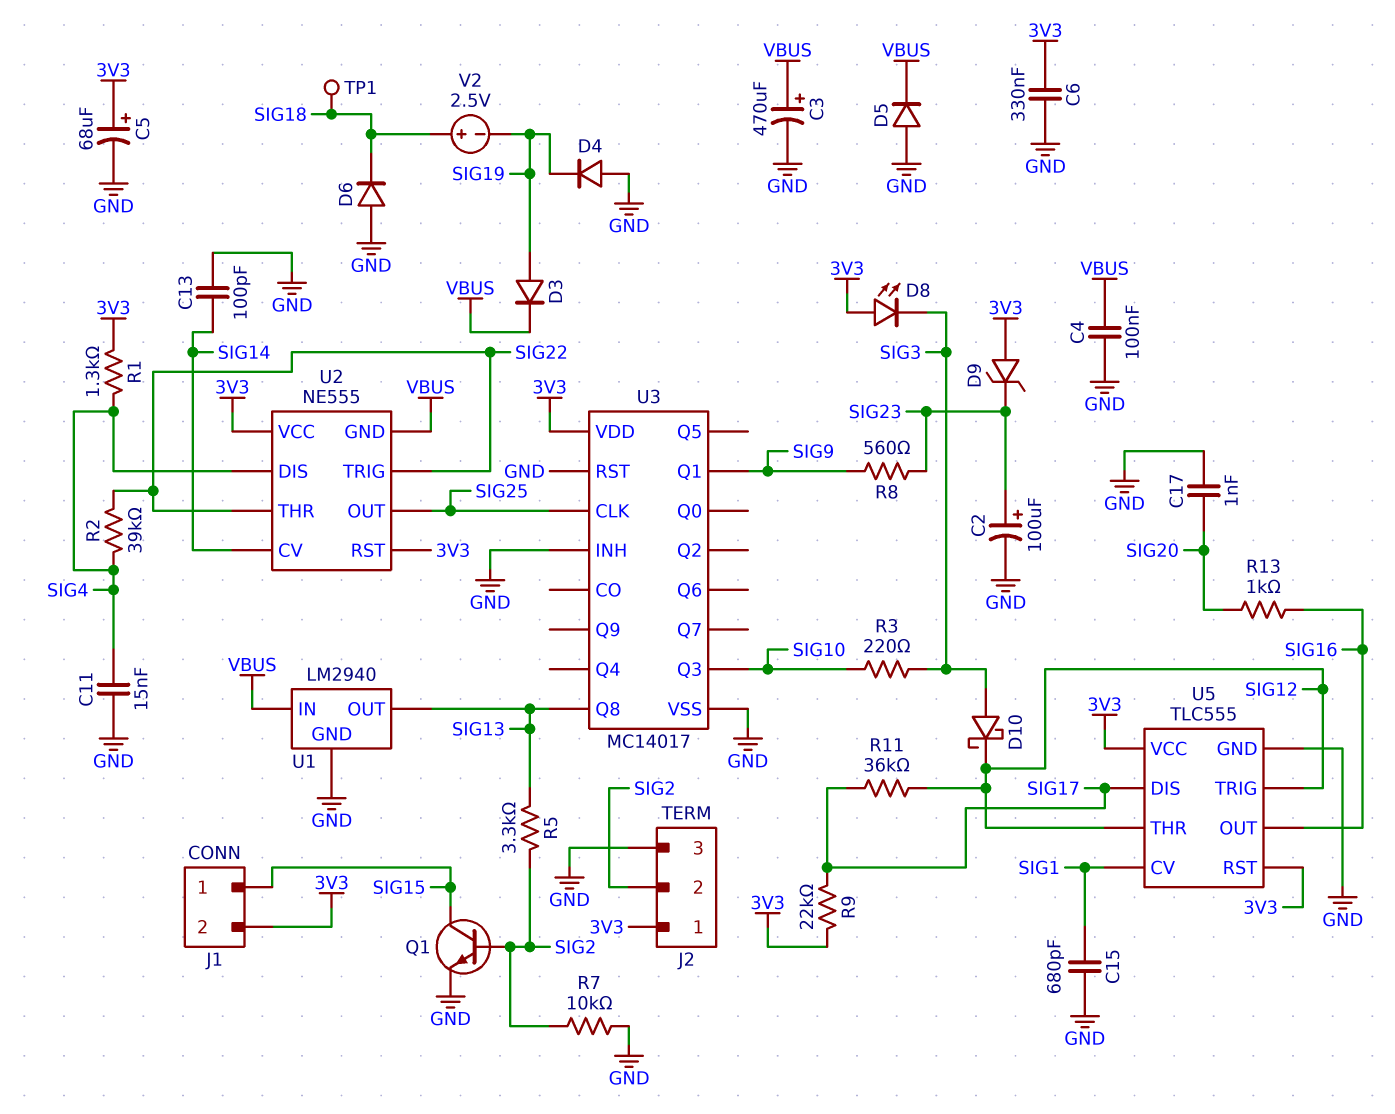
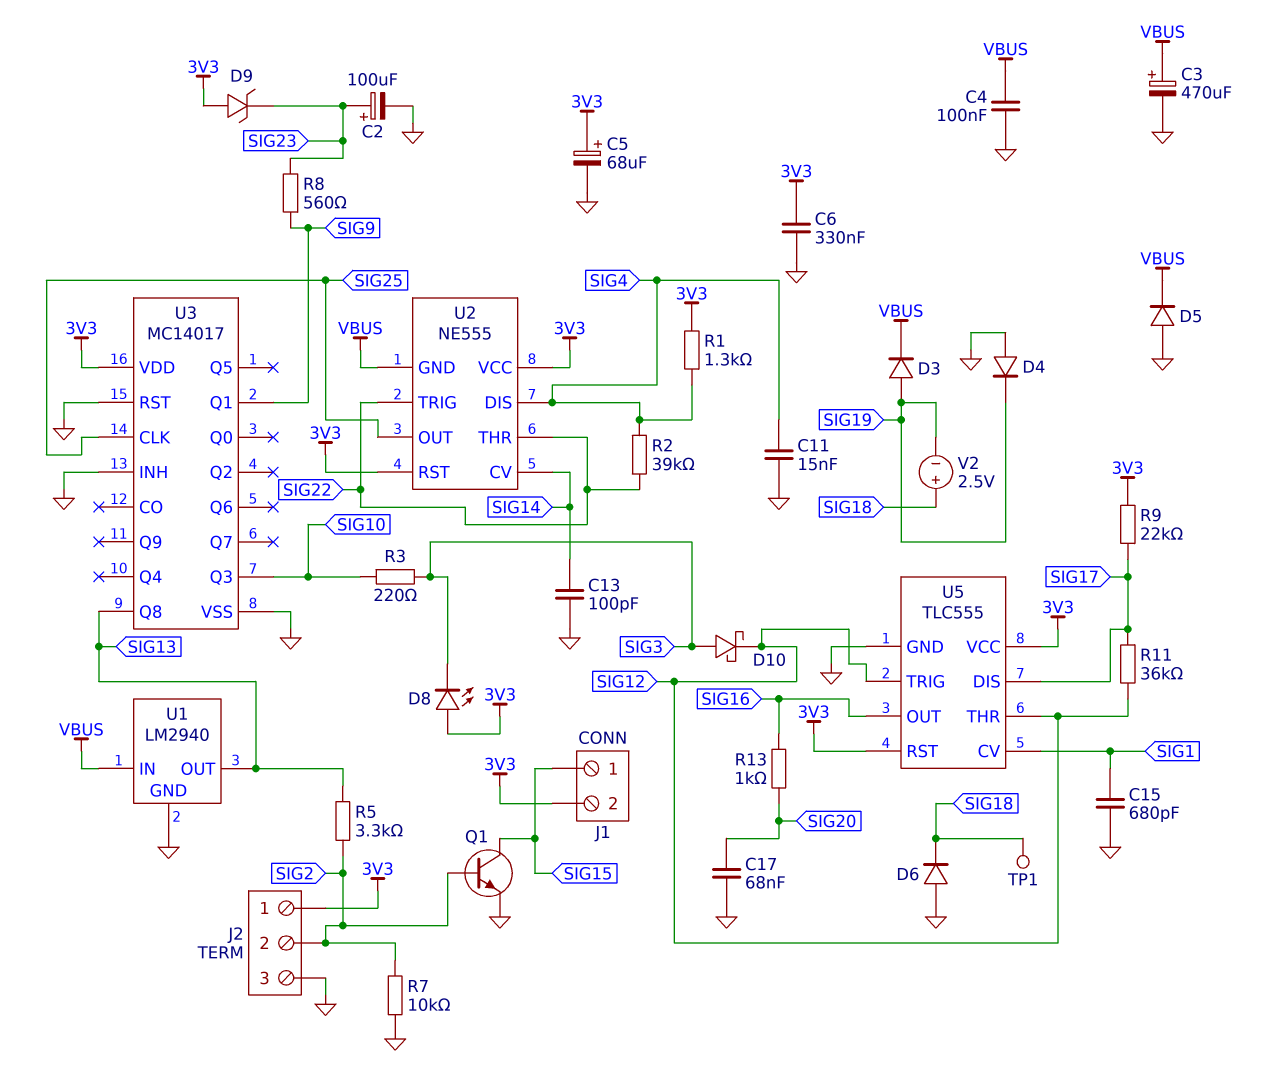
C17: 1nF (GND, SIG20) -> 68nF (GND, SIG20)

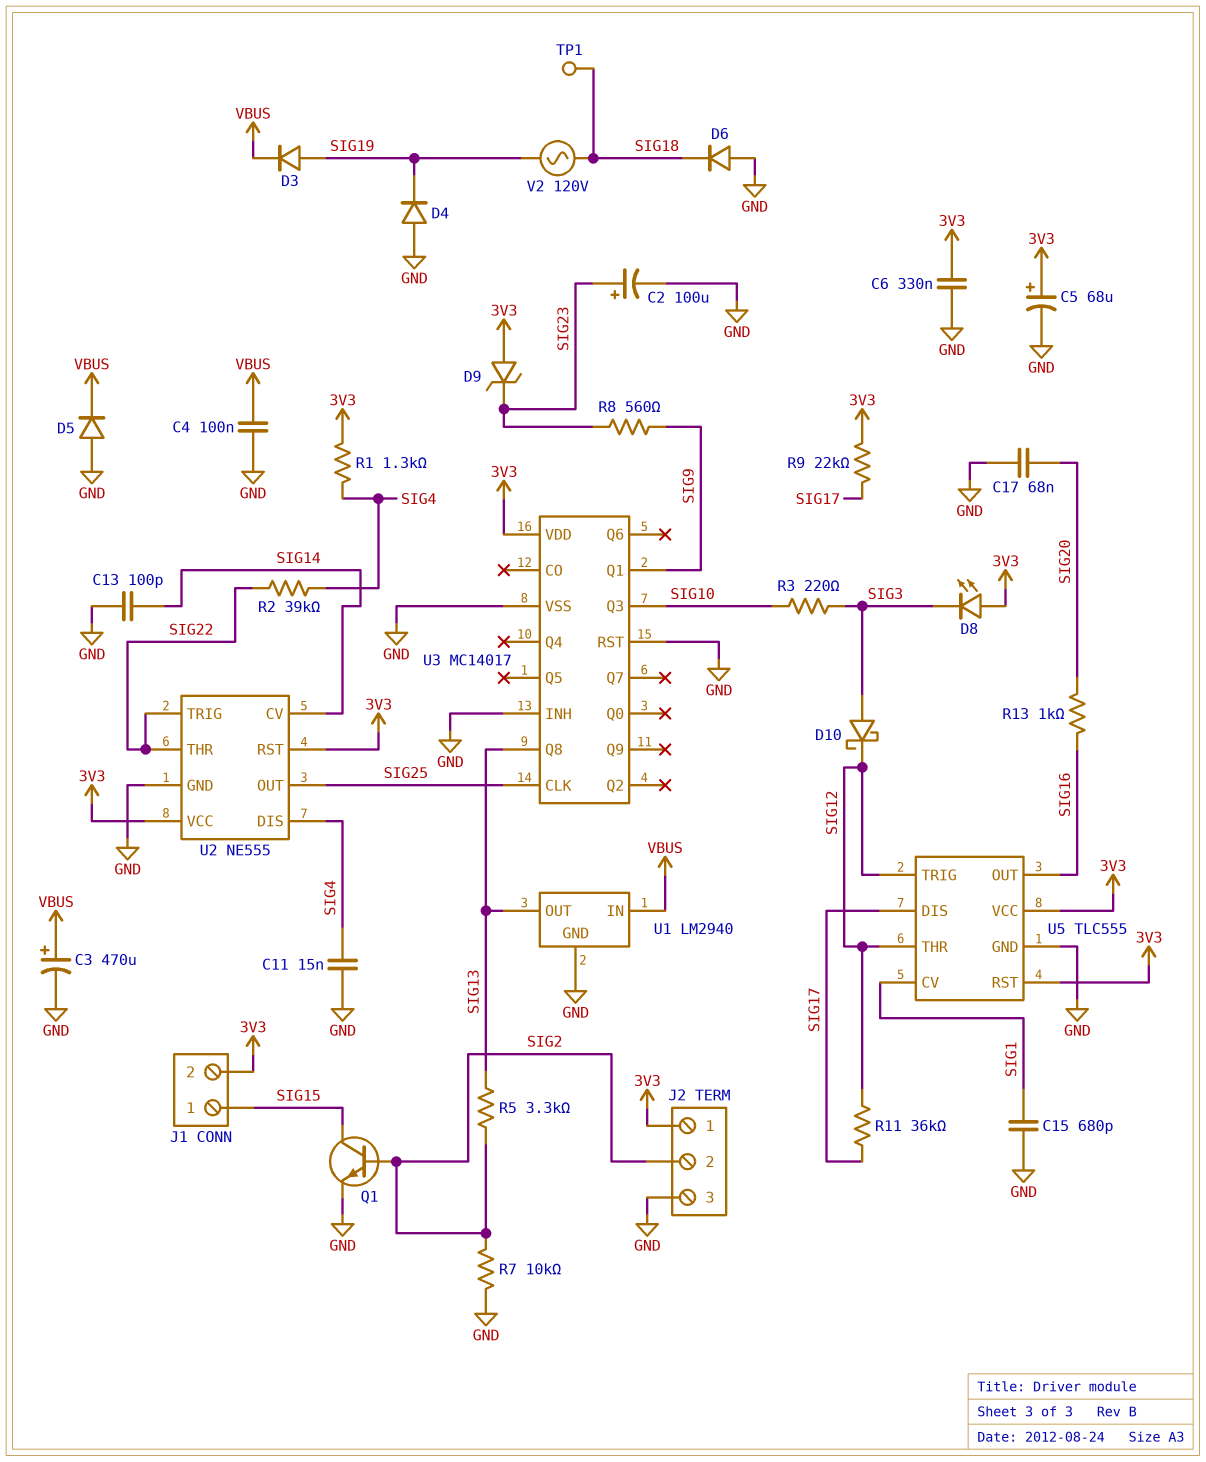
U2 pin GND: VBUS -> GND
V2: 2.5V (plus SIG18, minus SIG19) -> AC 120V (SIG18, SIG19)

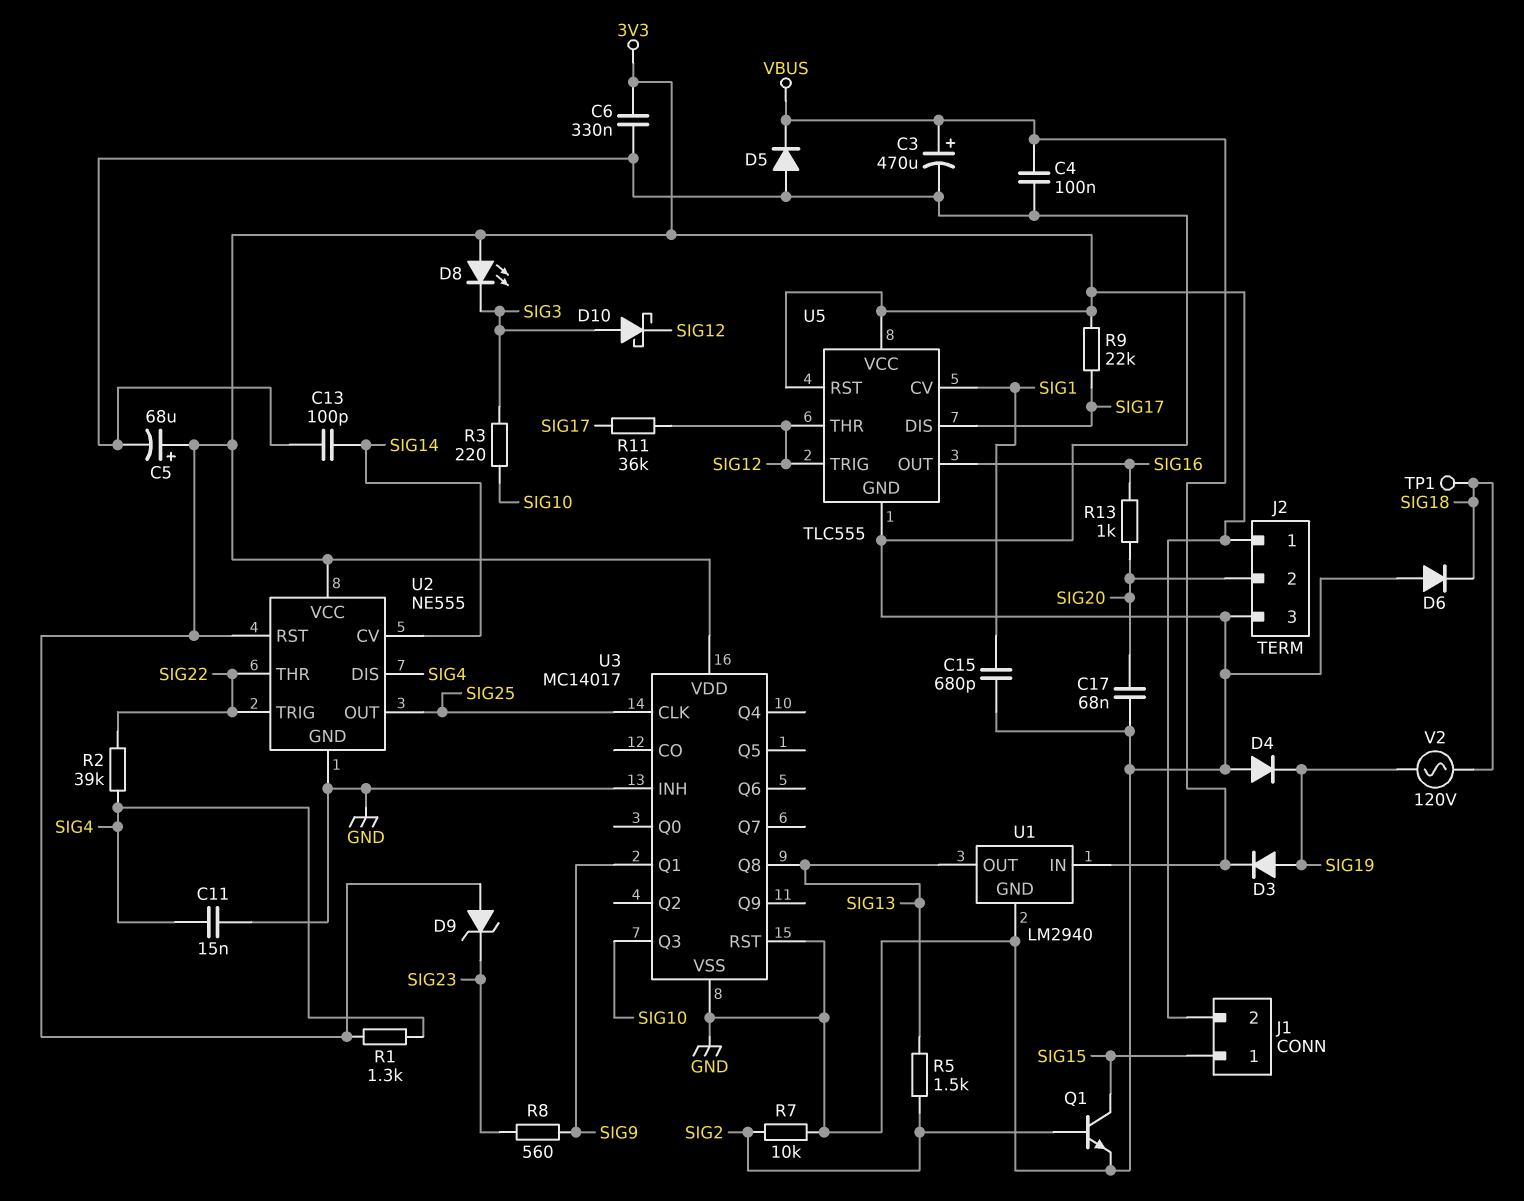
C2: 100uF (plus SIG23, minus GND) -> none
J2 pin 2: SIG2 -> SIG20
R5: 3.3k (SIG2, SIG13) -> 1.5k (SIG2, SIG13)

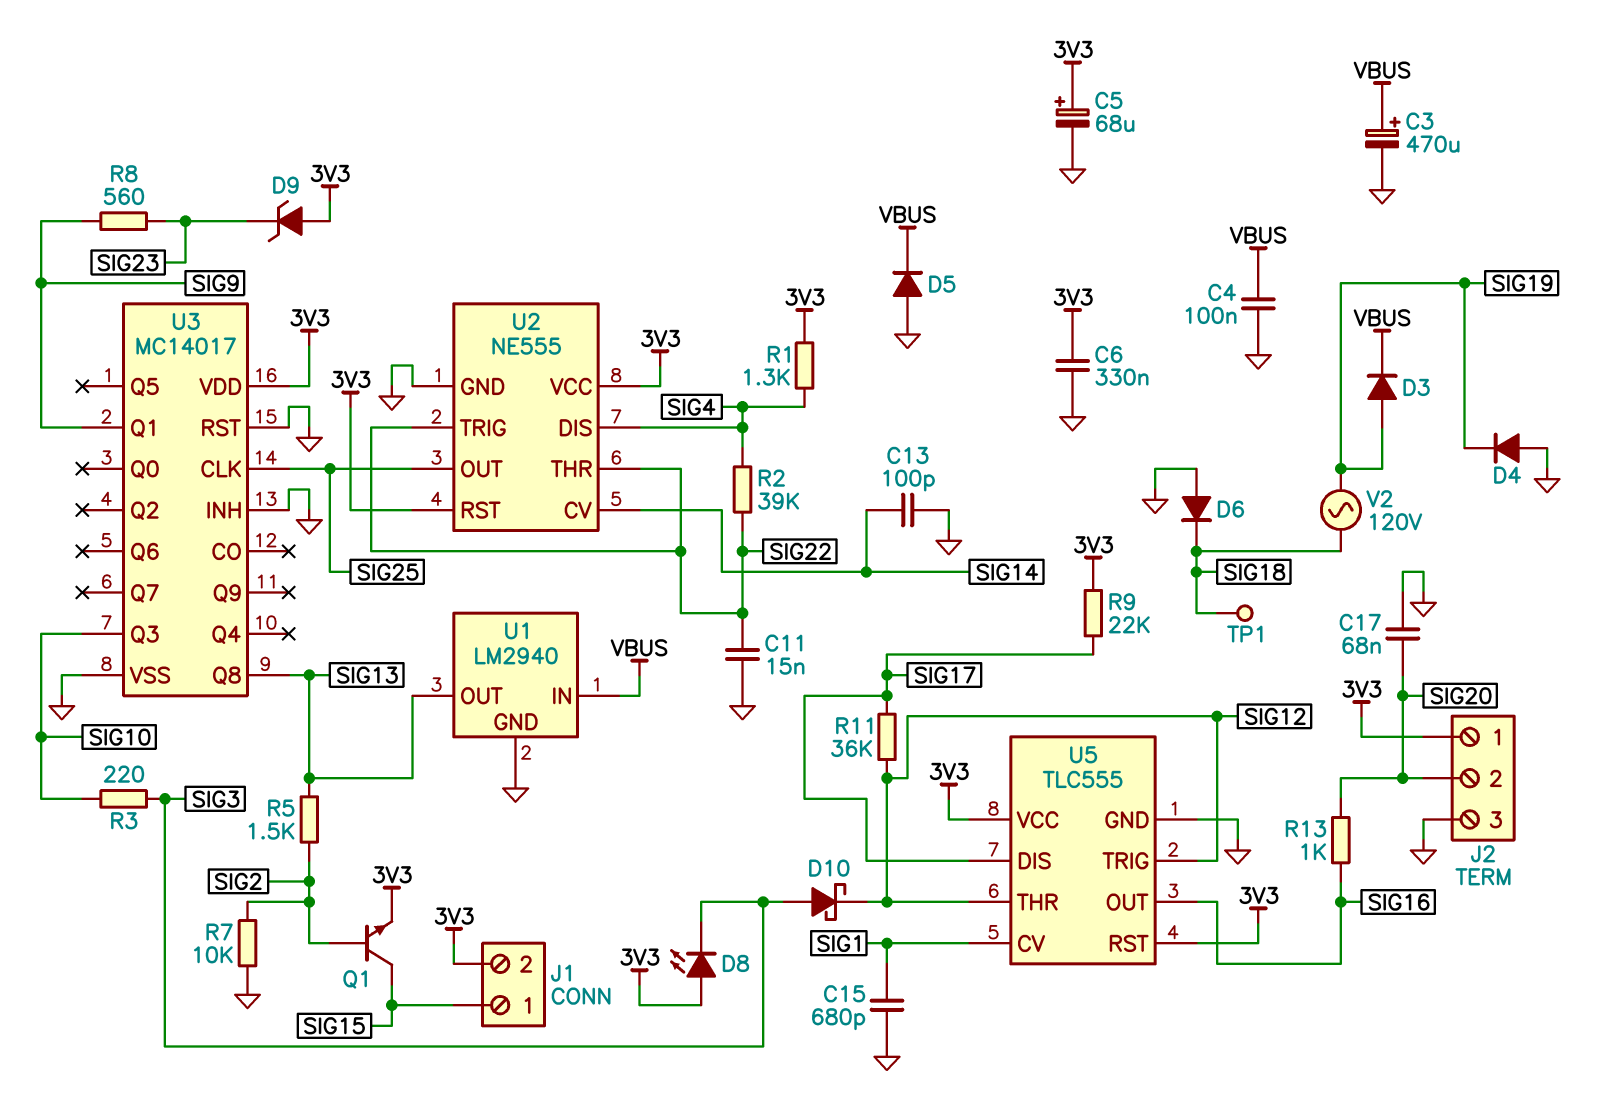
C11: 15nF (GND, SIG4) -> 15nF (GND, SIG22)
Q1: NPN (B SIG2, C SIG15, E GND) -> NPN (B SIG2, C SIG15, E 3V3)

